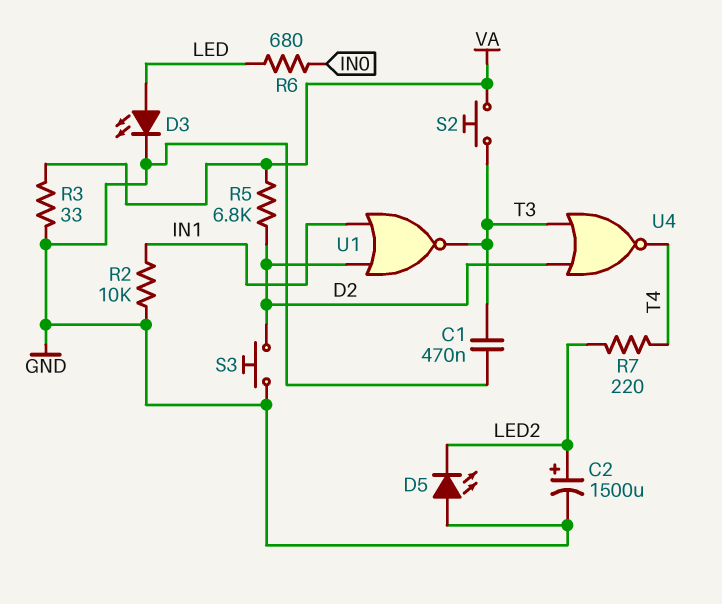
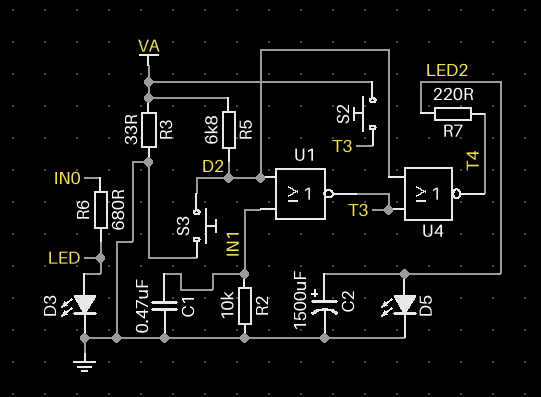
C1: 470nF (GND, T3) -> 470nF (GND, IN1)
D5: LED (A GND, K LED2) -> LED (A LED2, K GND)

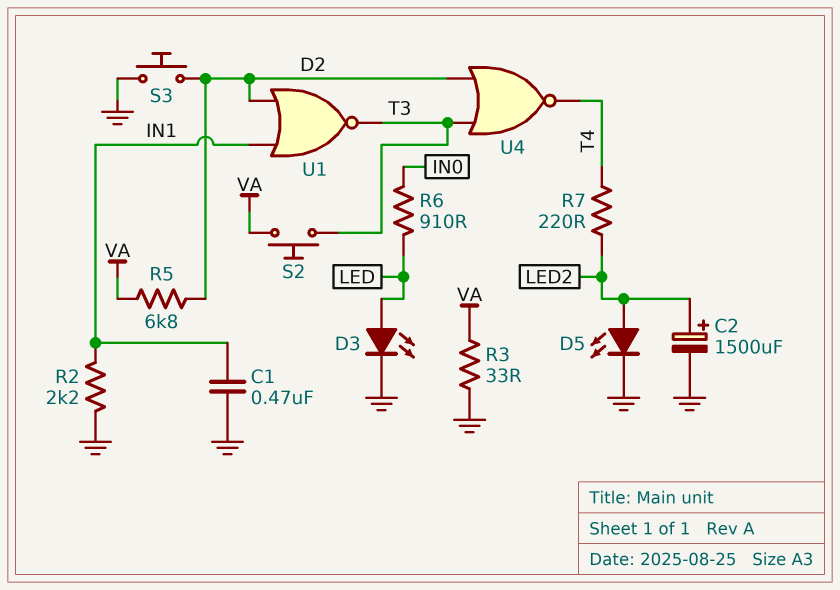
R2: 10k (GND, IN1) -> 2.2k (GND, IN1)
R6: 680 (IN0, LED) -> 910 (IN0, LED)

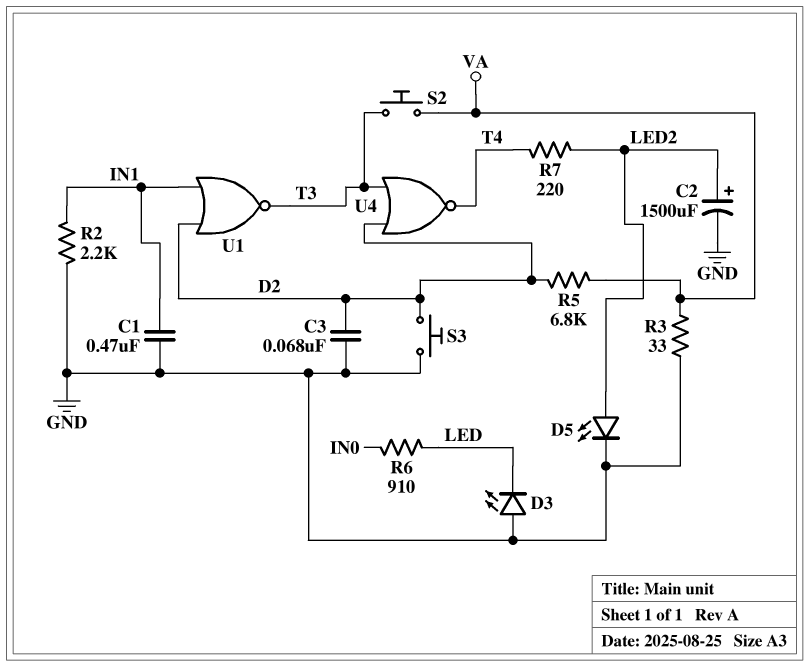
C3: none -> 68nF (D2, GND)
D3: LED (A LED, K GND) -> LED (A GND, K LED)

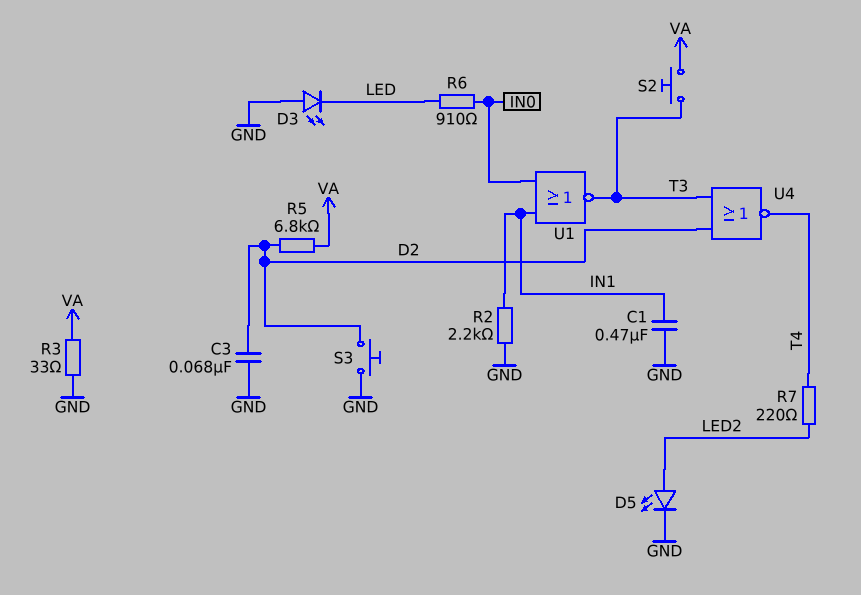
C2: 1500uF (plus LED2, minus GND) -> none
U1: NOR (in D2, in IN1, out T3) -> NOR (in IN0, in IN1, out T3)

